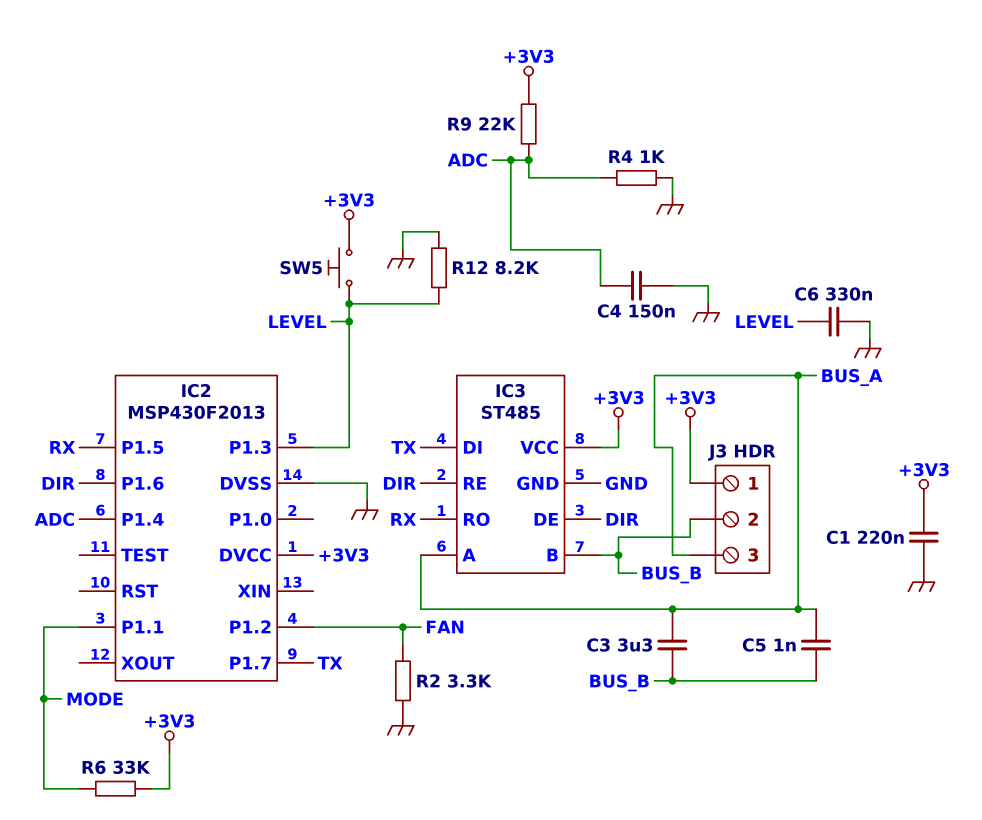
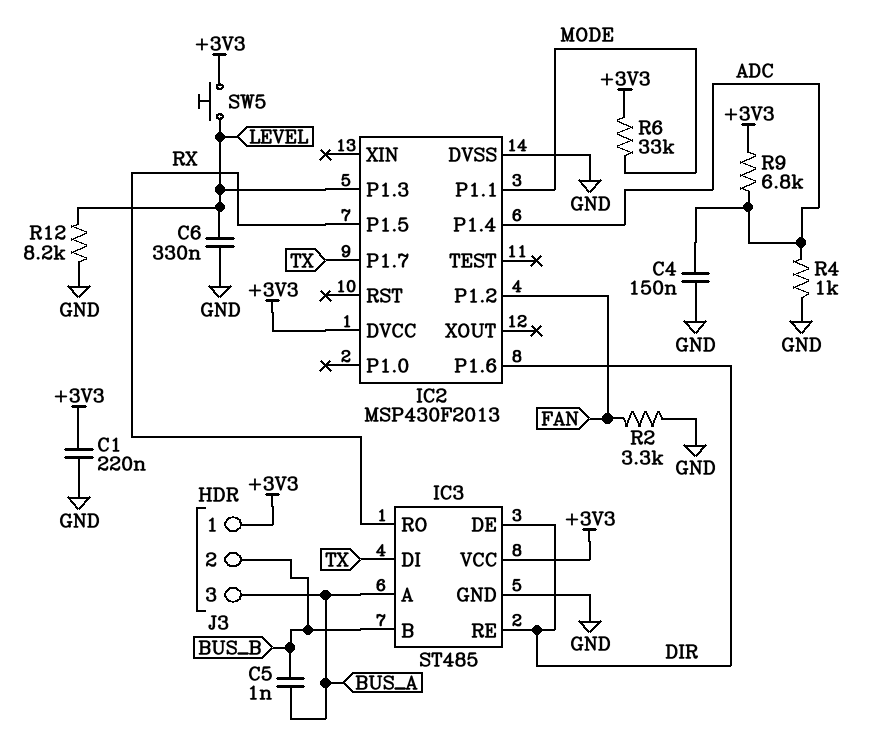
C3: 3.3uF (BUS_A, BUS_B) -> none
R9: 22k (+3V3, ADC) -> 6.8k (+3V3, ADC)

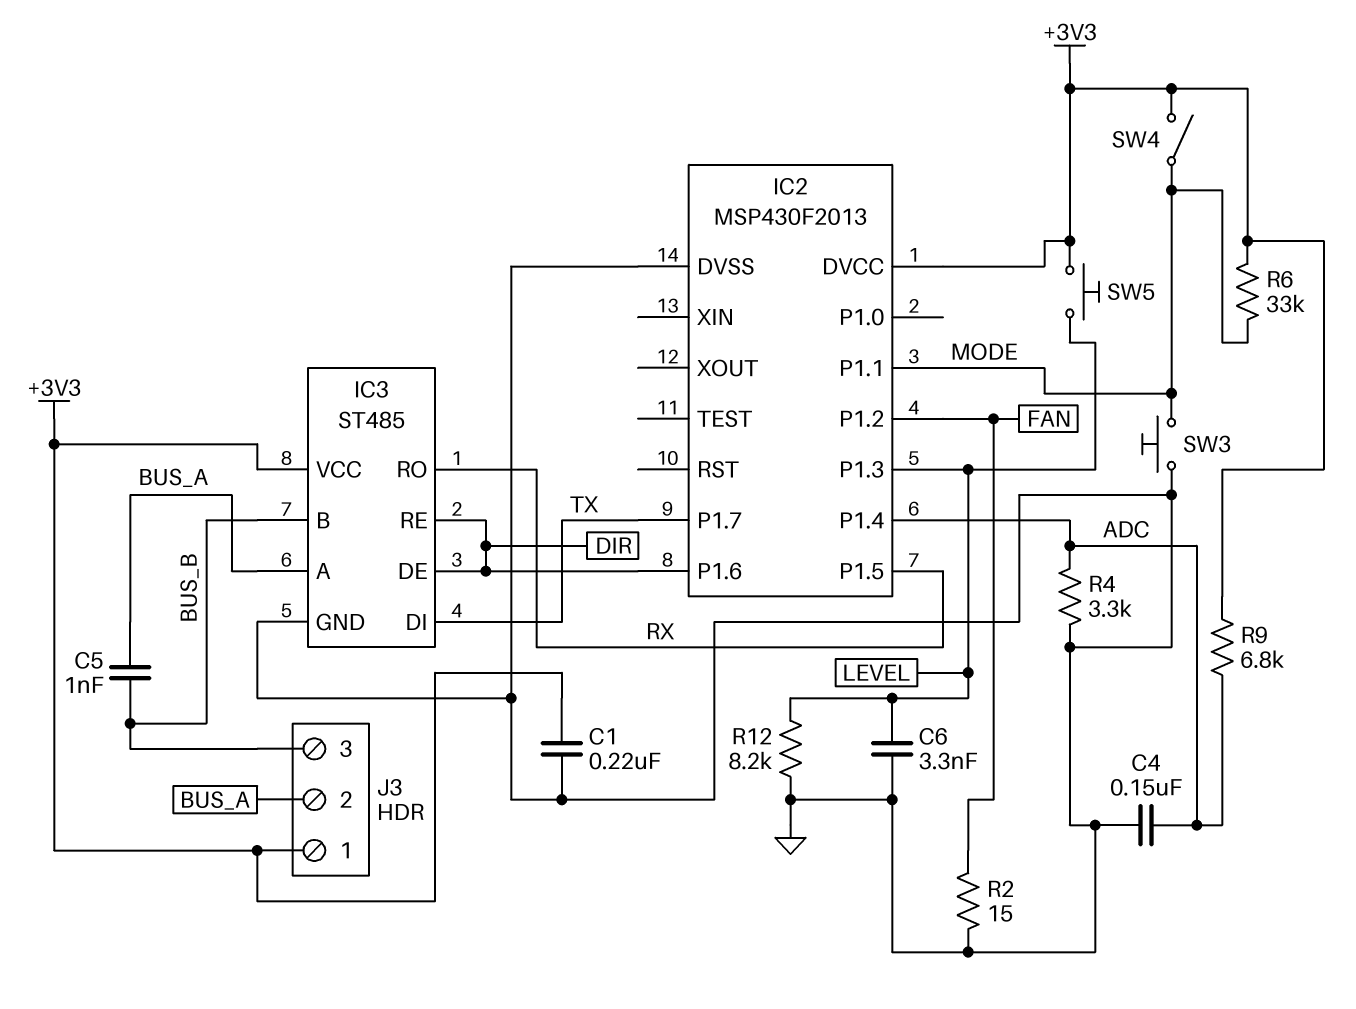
C6: 330nF (GND, LEVEL) -> 3.3nF (GND, LEVEL)
J3 pin 2: BUS_B -> BUS_A
J3 pin 3: BUS_A -> BUS_B
R2: 3.3k (FAN, GND) -> 15 (FAN, GND)
R4: 1k (ADC, GND) -> 3.3k (ADC, GND)
SW3: none -> button (GND, MODE)
SW4: none -> switch (+3V3, MODE)

